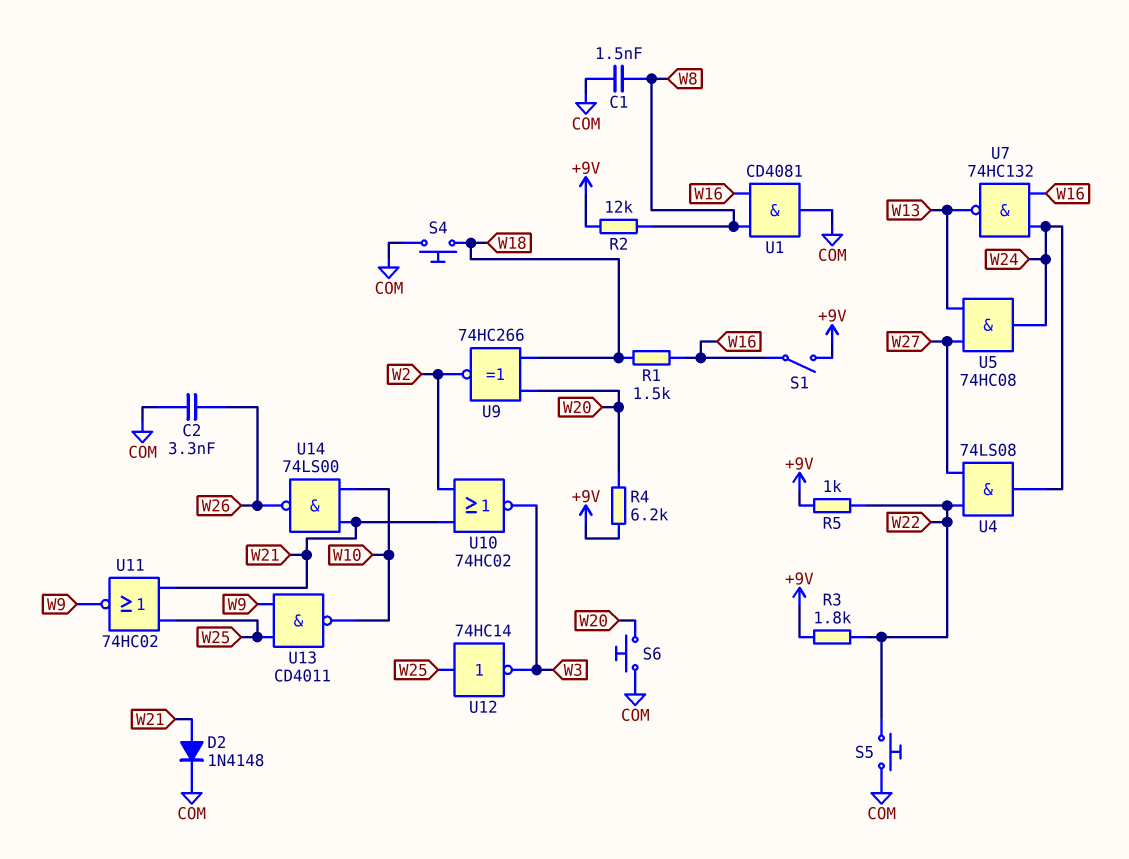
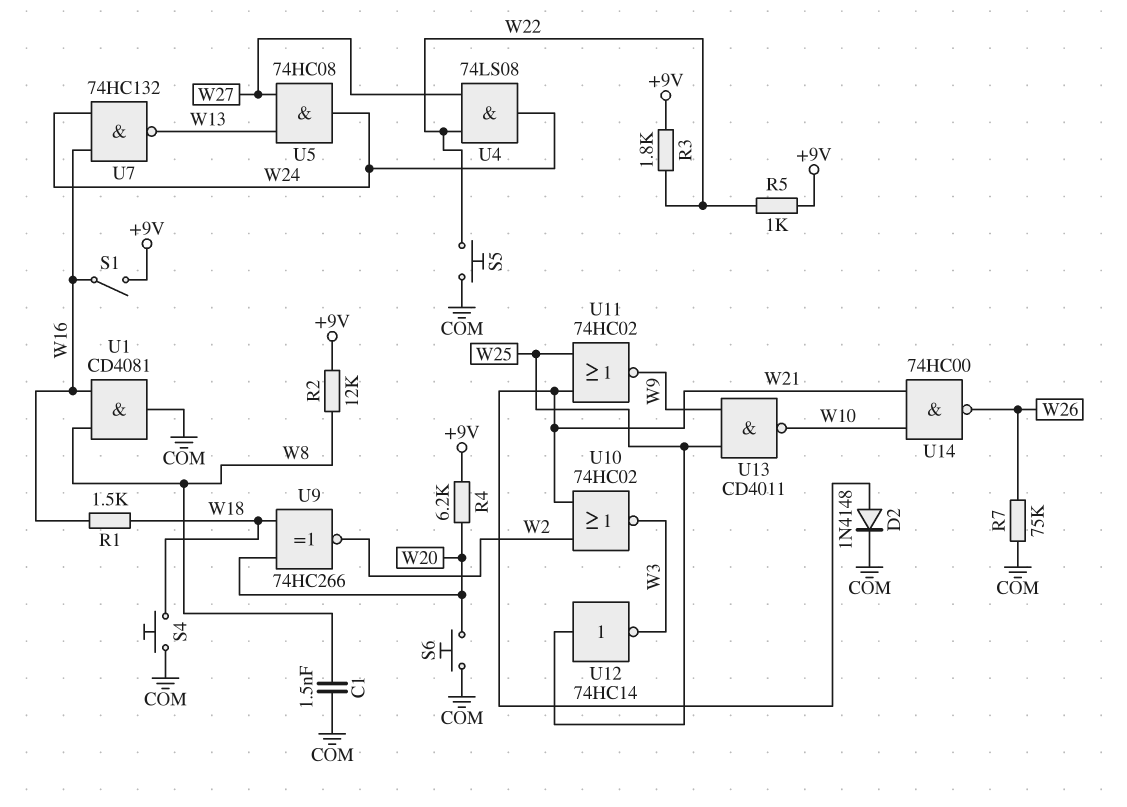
C2: 3.3nF (COM, W26) -> none
R7: none -> 75k (COM, W26)
U14: NAND 74LS00 (in W10, in W21, out W26) -> NAND 74HC00 (in W10, in W21, out W26)

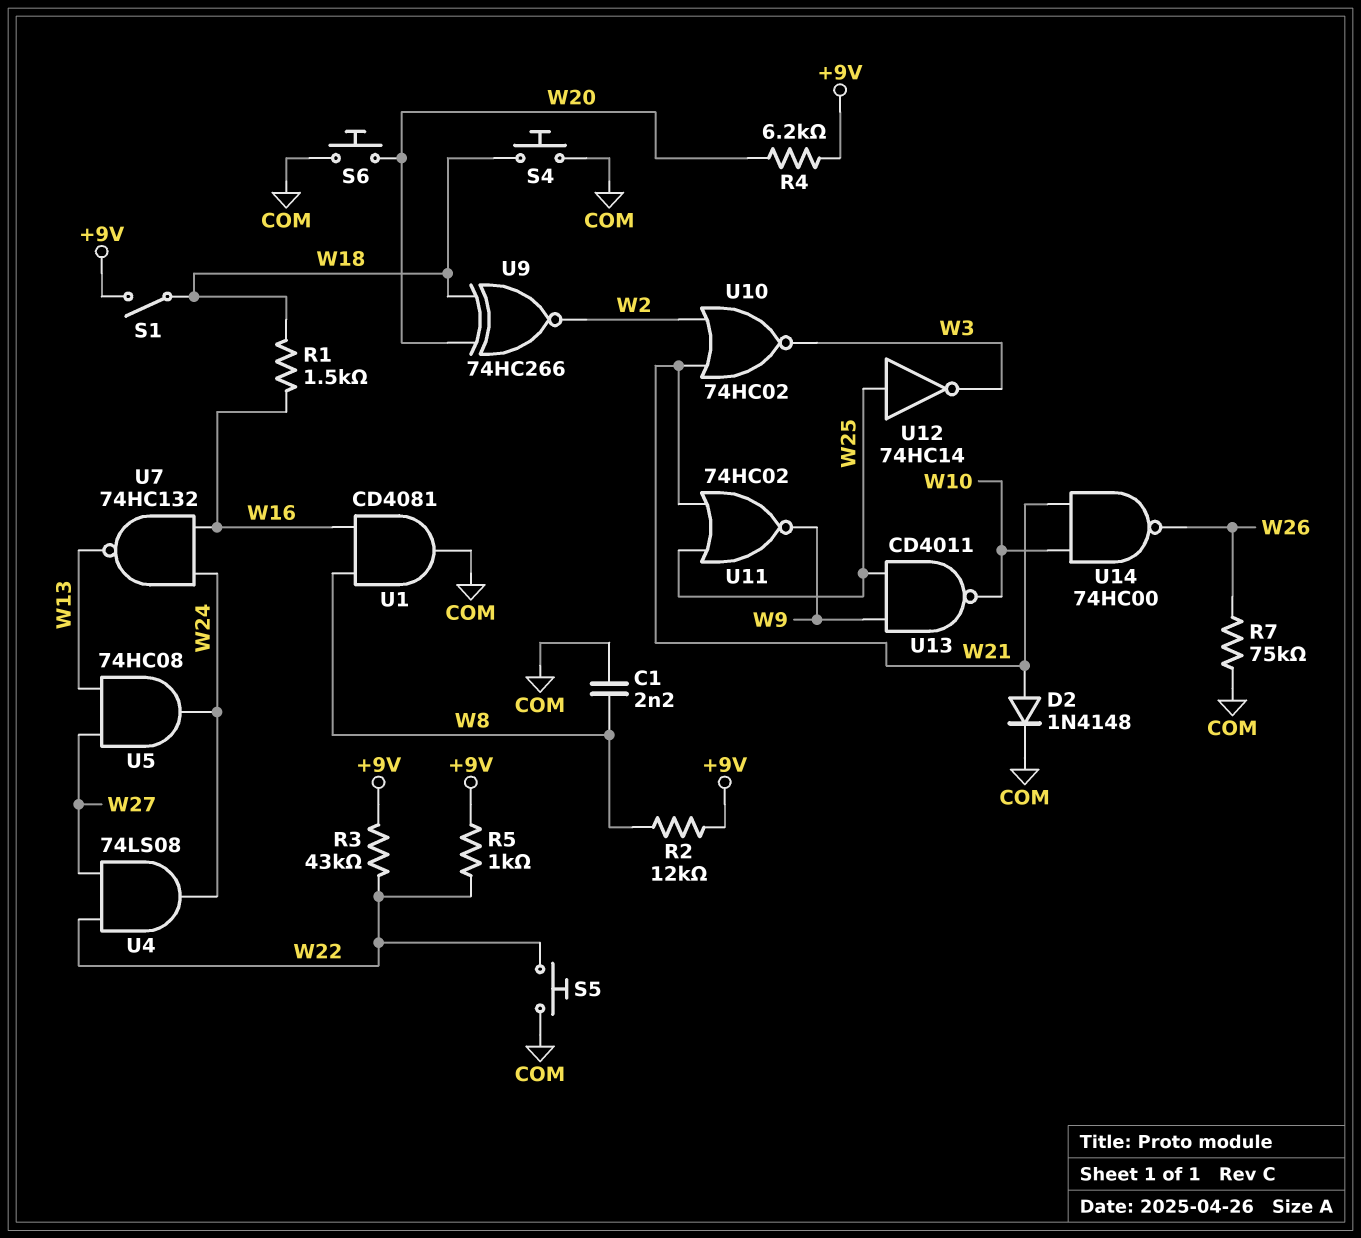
C1: 1.5nF (COM, W8) -> 2.2nF (COM, W8)
R3: 1.8k (+9V, W22) -> 43k (+9V, W22)
S1: switch (+9V, W16) -> switch (+9V, W18)

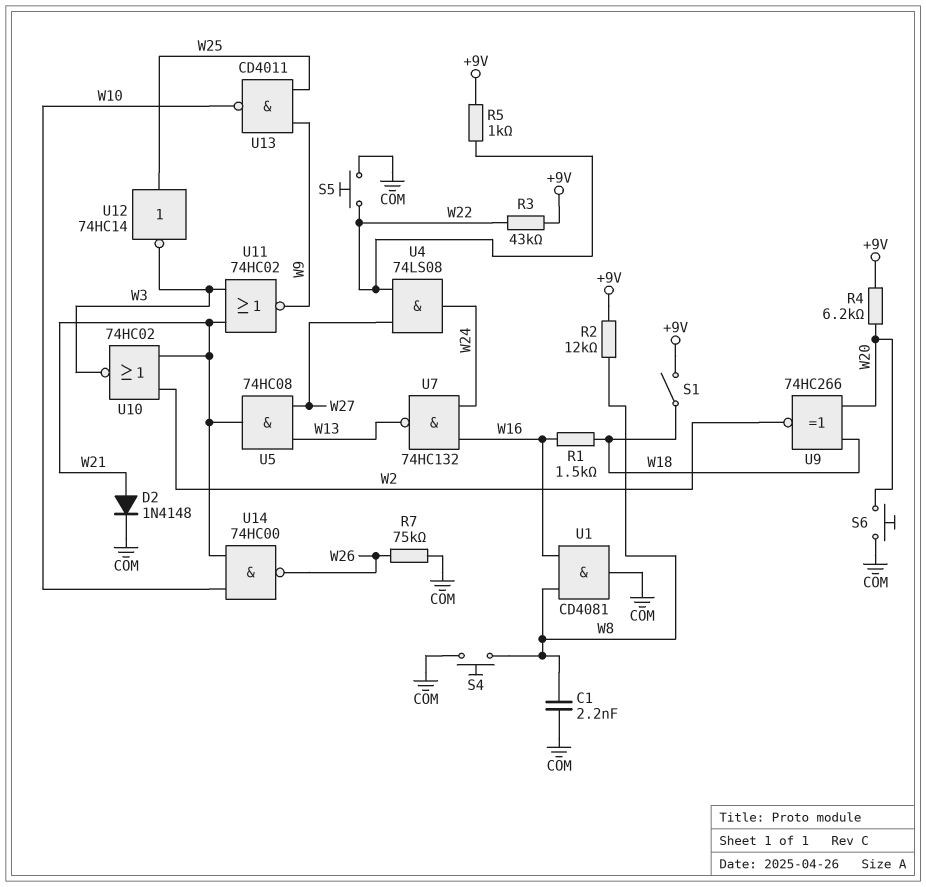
S4: button (COM, W18) -> button (COM, W8)
U5: AND 74HC08 (in W13, in W27, out W24) -> AND 74HC08 (in W13, in W27, out W21)
U11: NOR 74HC02 (in W21, in W25, out W9) -> NOR 74HC02 (in W3, in W21, out W9)

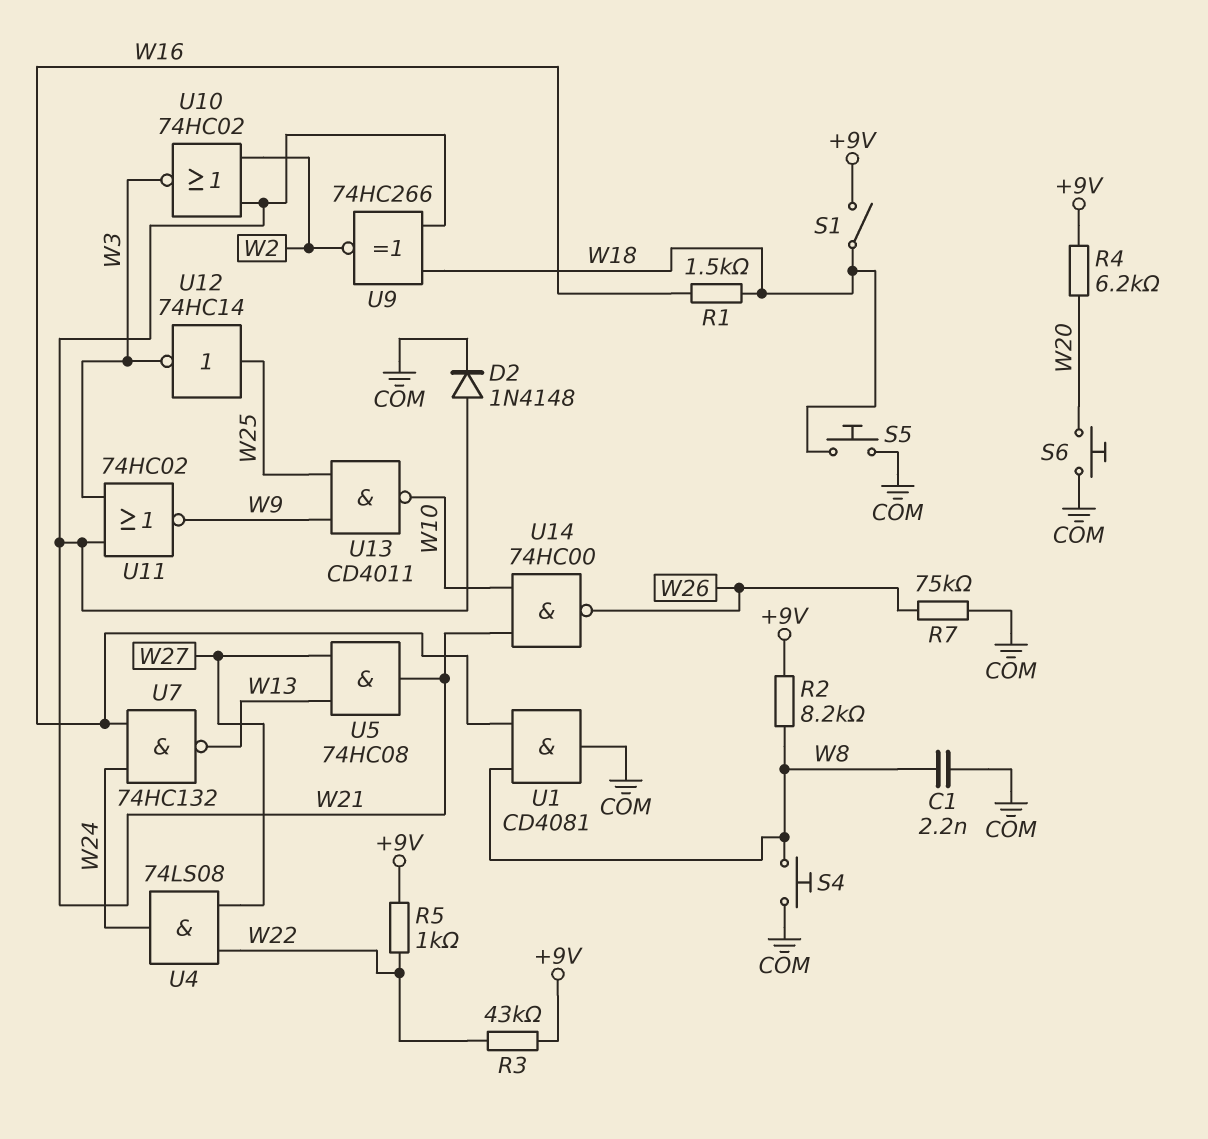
R2: 12k (+9V, W8) -> 8.2k (+9V, W8)
S5: button (COM, W22) -> button (COM, W18)
U9: XNOR 74HC266 (in W18, in W20, out W2) -> XNOR 74HC266 (in W18, in W21, out W2)

